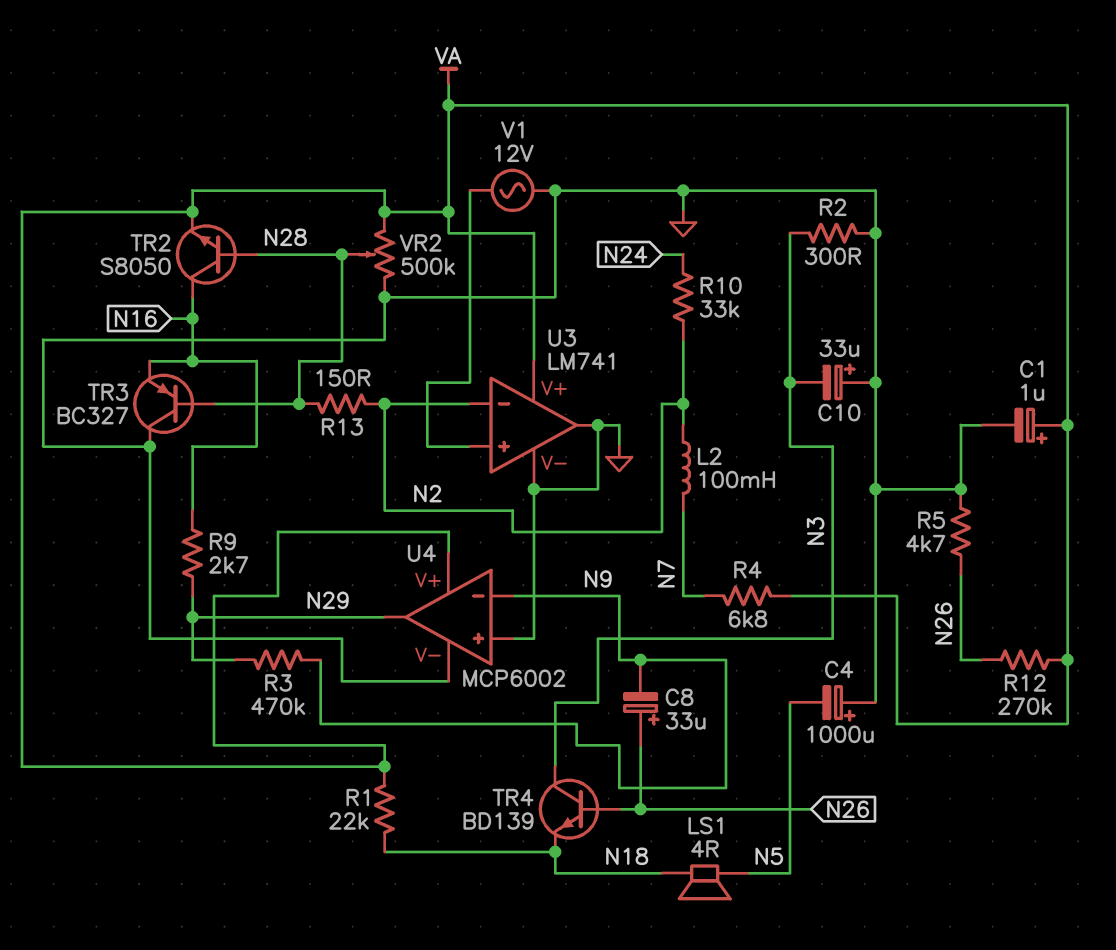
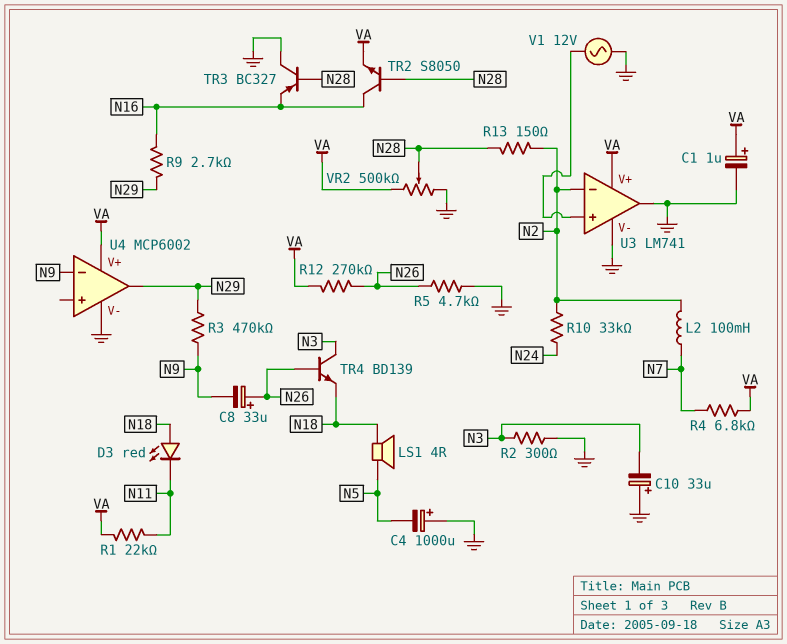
D3: none -> LED red (A N18, K N11)
R1: 22k (N18, VA) -> 22k (N11, VA)
U4 pin in+: GND -> none

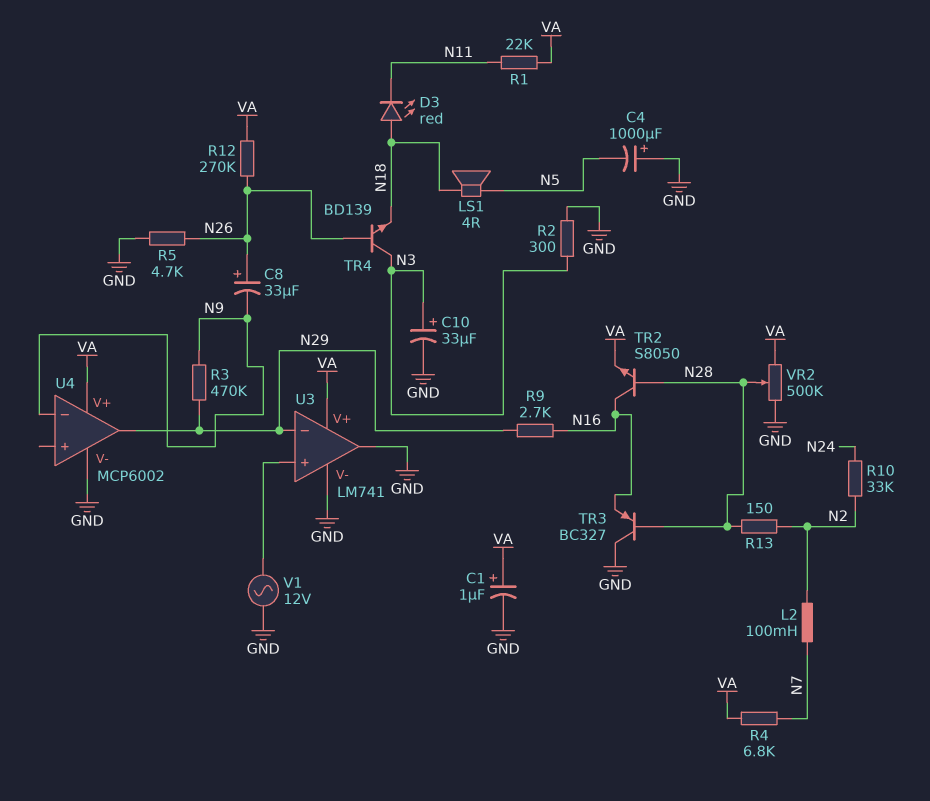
C10: 33uF (plus GND, minus N3) -> 33uF (plus N3, minus GND)
U3 pin in-: N2 -> N29

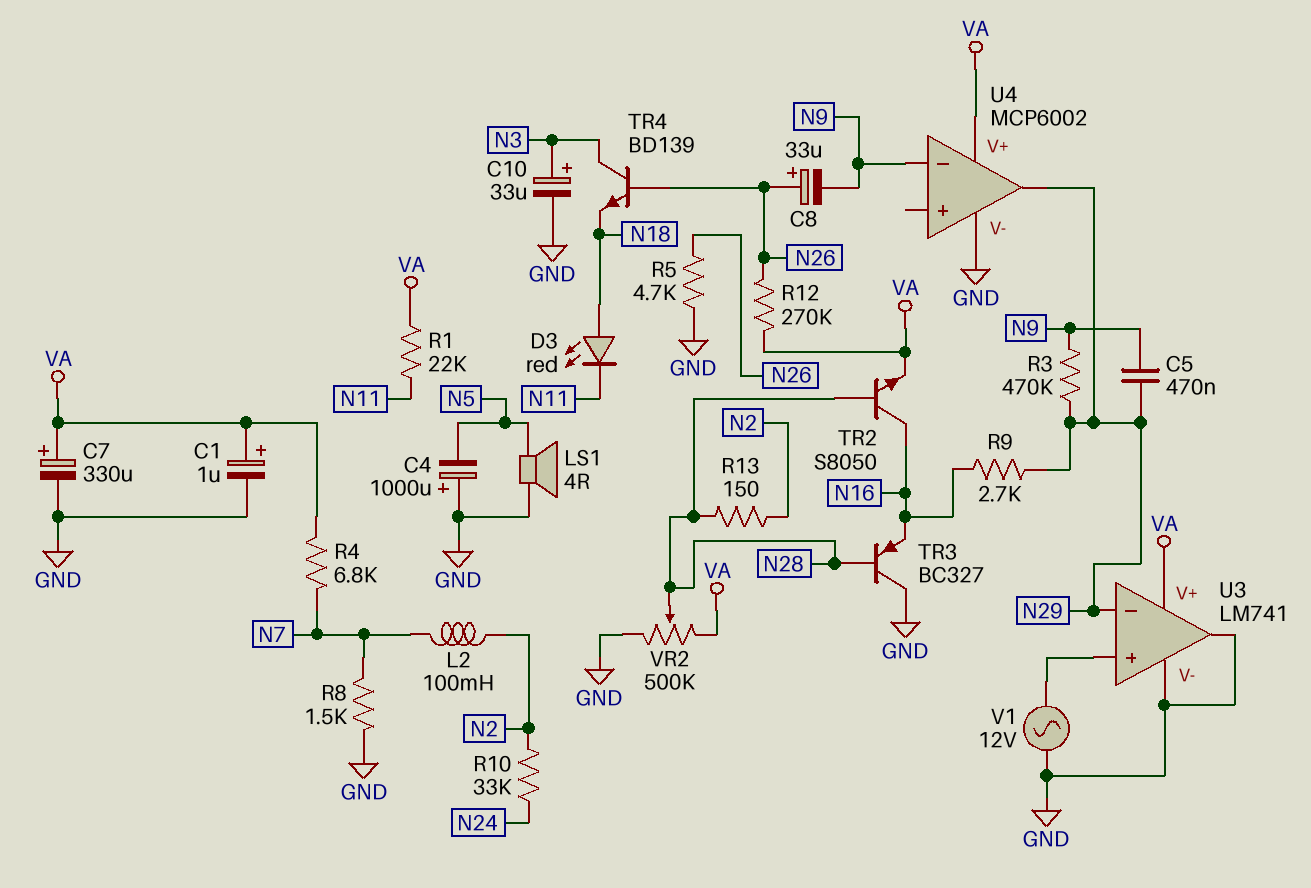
C5: none -> 470nF (N9, N29)
C7: none -> 330uF (plus VA, minus GND)
LS1: speaker 4R (N5, N18) -> speaker 4R (GND, N5)
R2: 300 (GND, N3) -> none
R8: none -> 1.5k (GND, N7)

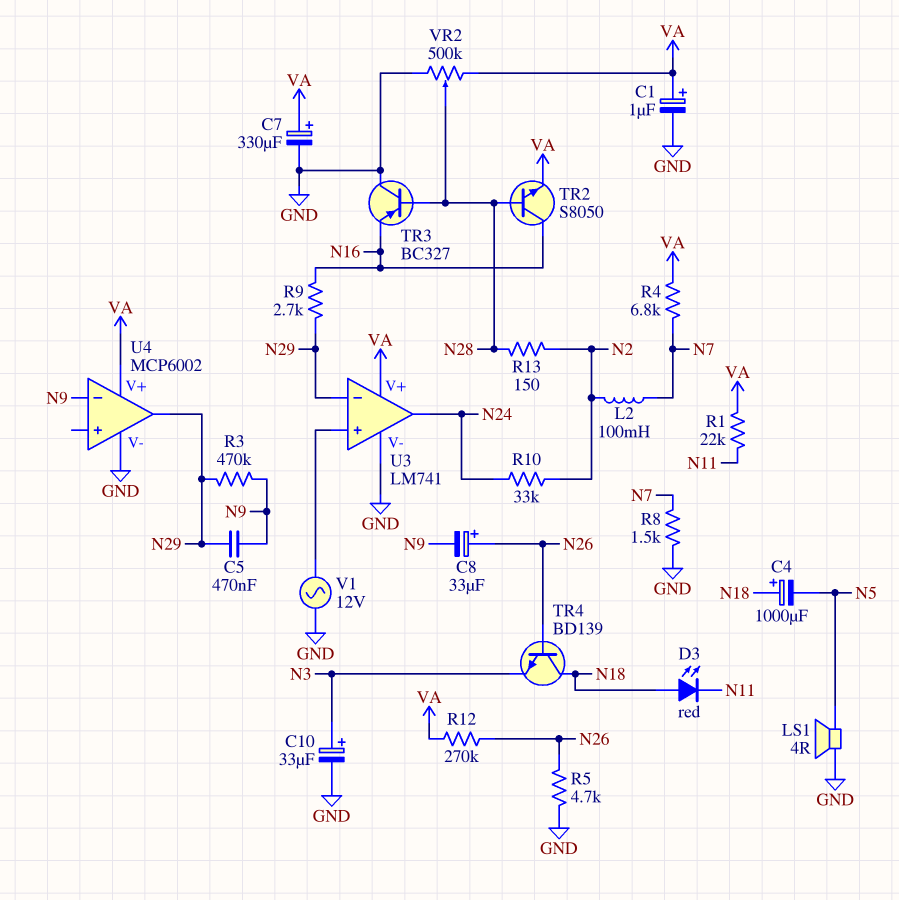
C4: 1000uF (plus GND, minus N5) -> 1000uF (plus N18, minus N5)
TR4: NPN BD139 (B N26, C N3, E N18) -> NPN BD139 (B N26, C N18, E N3)
U3 pin out: GND -> N24

